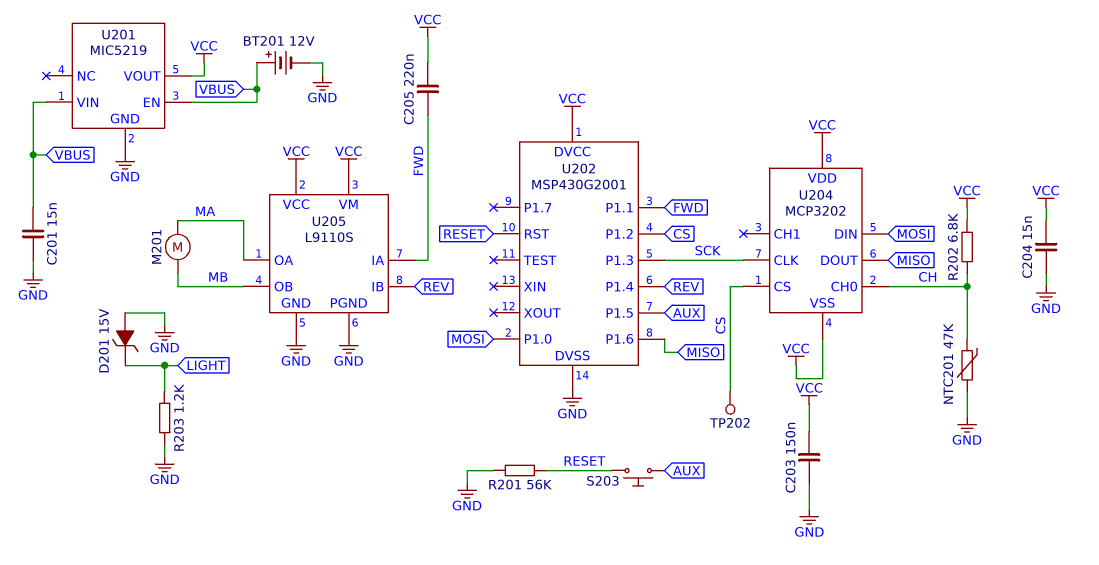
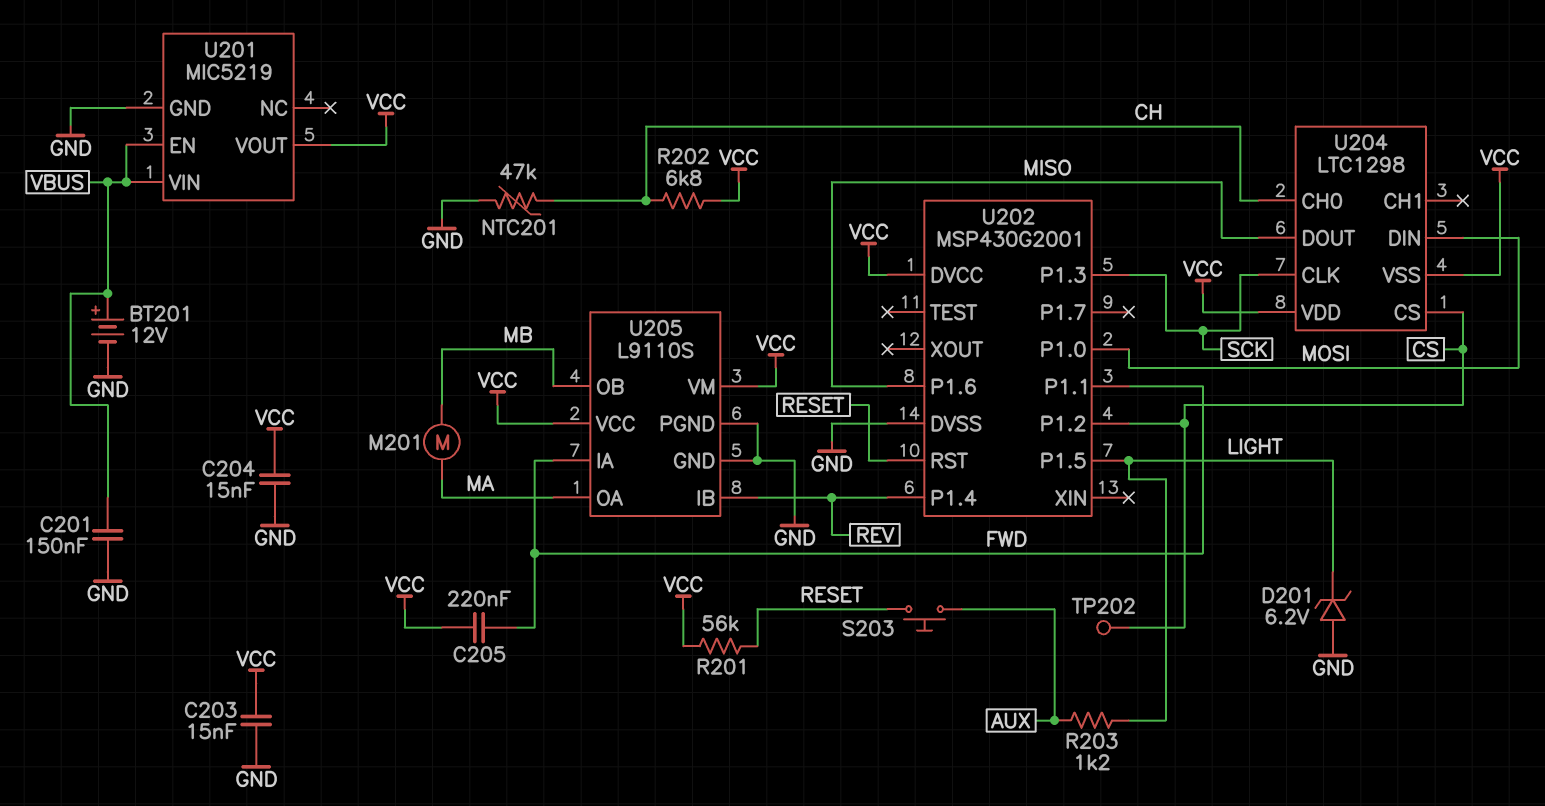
C201: 15nF (GND, VBUS) -> 150nF (GND, VBUS)
C203: 150nF (GND, VCC) -> 15nF (GND, VCC)
D201: zener 15V (A GND, K LIGHT) -> zener 6.2V (A GND, K LIGHT)
R201: 56k (GND, RESET) -> 56k (RESET, VCC)
R203: 1.2k (GND, LIGHT) -> 1.2k (AUX, LIGHT)
U202 pin P1.5: AUX -> LIGHT
U204: MCP3202 -> LTC1298

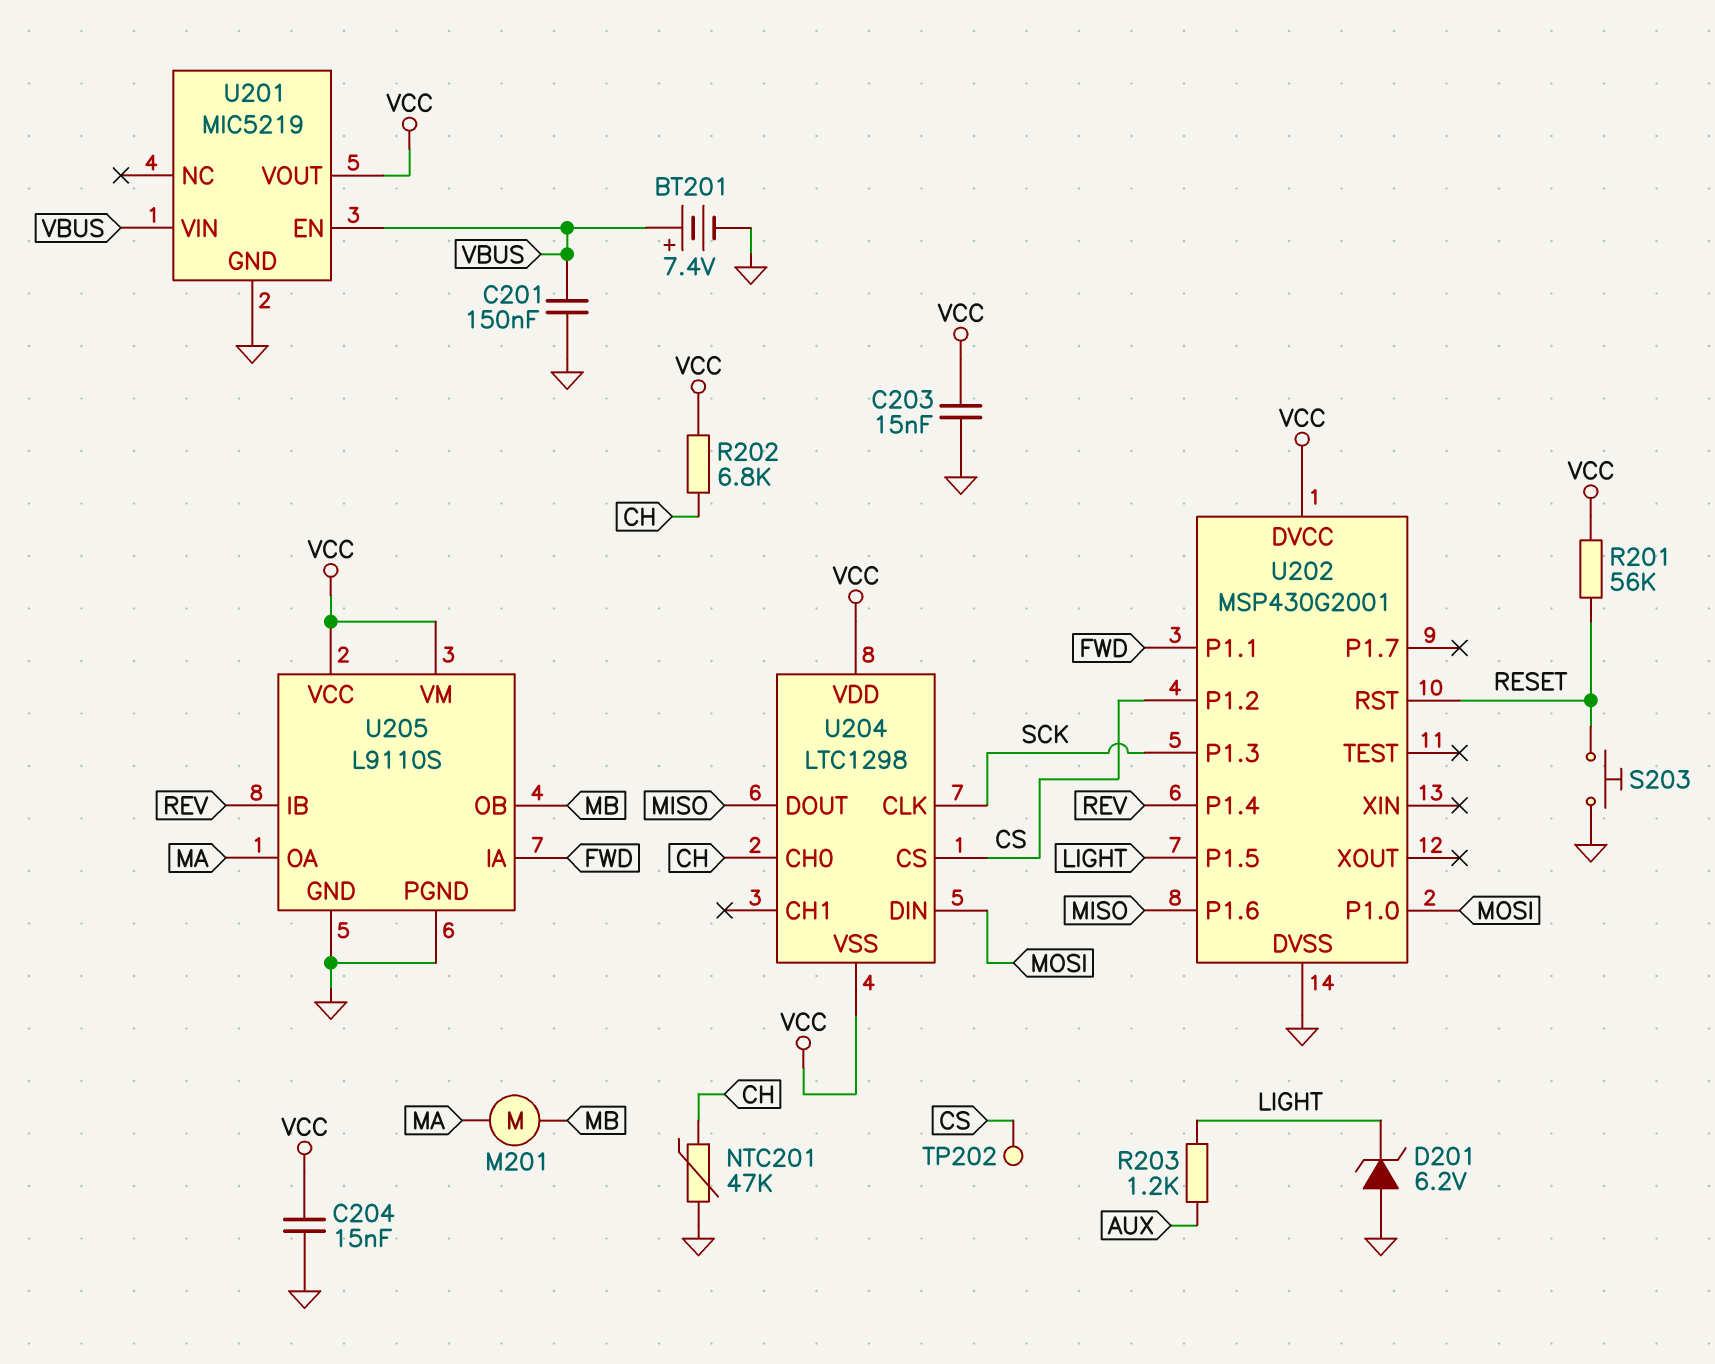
BT201: 12V (plus VBUS, minus GND) -> 7.4V (plus VBUS, minus GND)
C205: 220nF (FWD, VCC) -> none
S203: button (AUX, RESET) -> button (GND, RESET)

